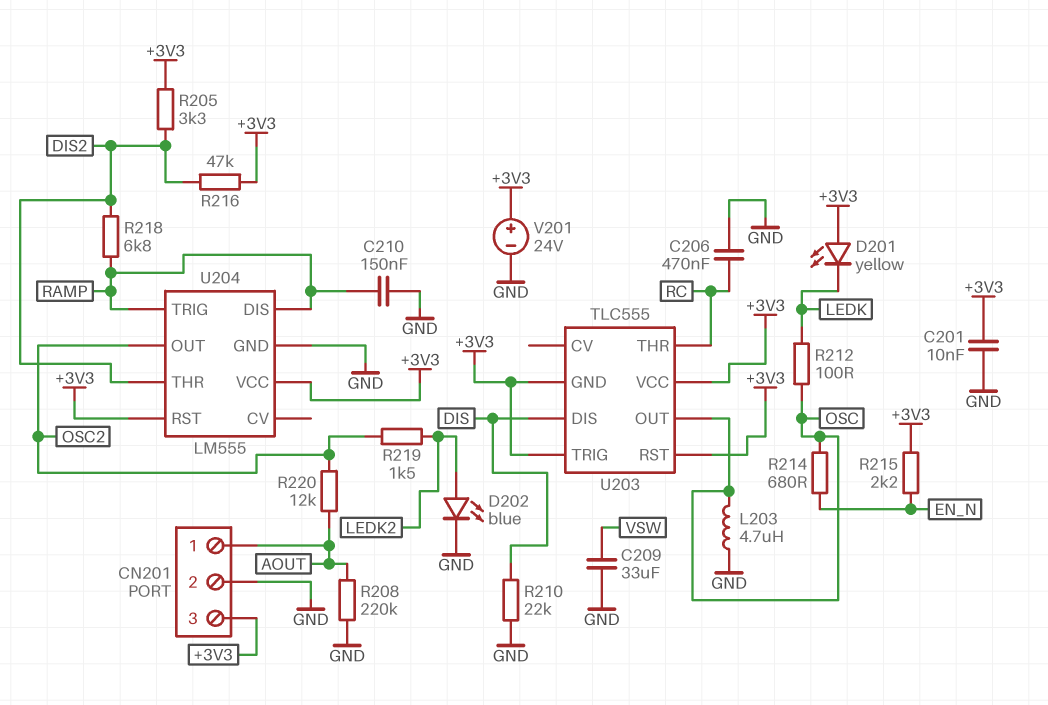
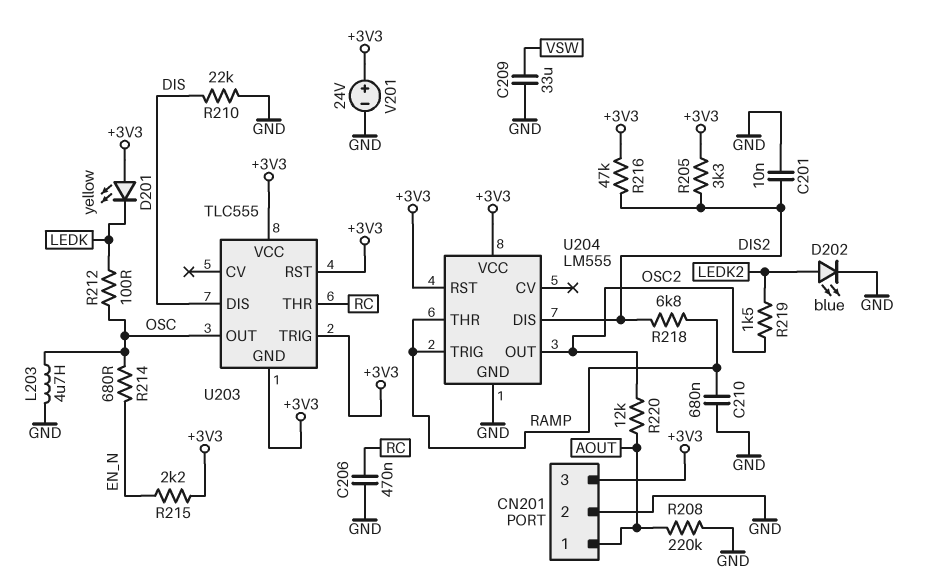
C201: 10nF (+3V3, GND) -> 10nF (DIS2, GND)
C210: 150nF (GND, RAMP) -> 680nF (GND, RAMP)
U204 pin DIS: RAMP -> DIS2
U204 pin THR: DIS2 -> RAMP

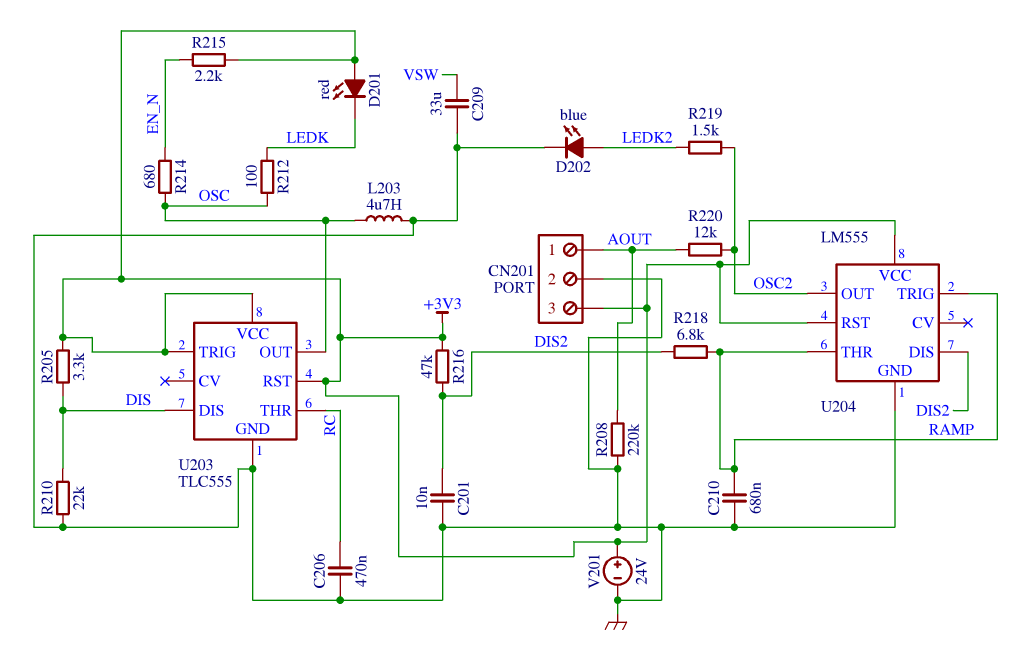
D201: LED yellow (A +3V3, K LEDK) -> LED red (A +3V3, K LEDK)
R205: 3.3k (+3V3, DIS2) -> 3.3k (+3V3, DIS)
U203 pin GND: +3V3 -> GND

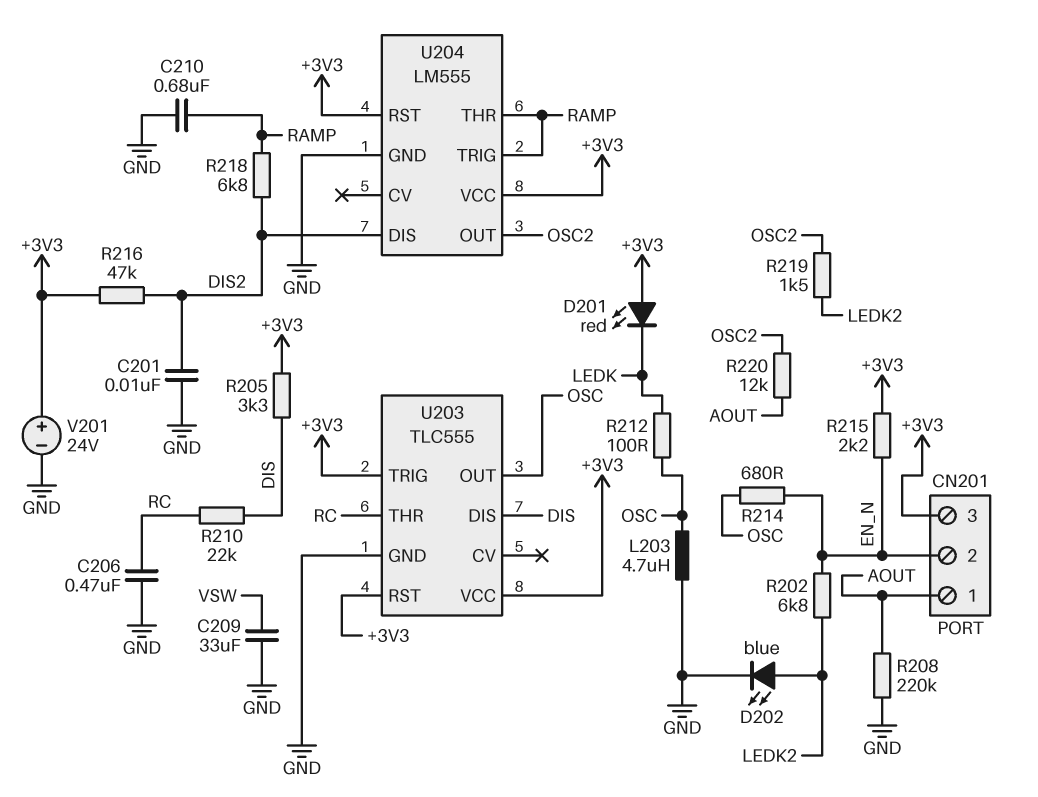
CN201 pin 2: GND -> EN_N
R202: none -> 6.8k (EN_N, LEDK2)
R210: 22k (DIS, GND) -> 22k (DIS, RC)

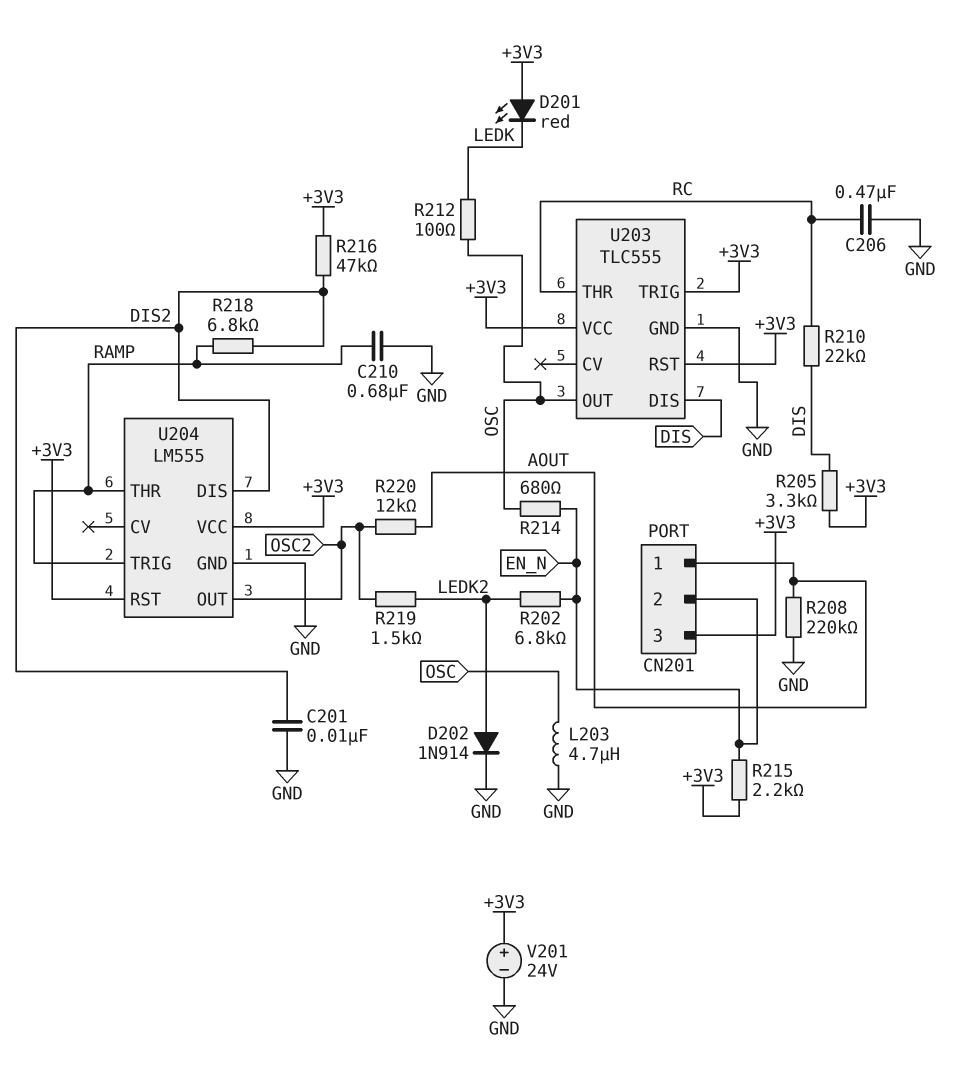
C209: 33uF (GND, VSW) -> none
D202: LED blue (A LEDK2, K GND) -> diode 1N914 (A LEDK2, K GND)

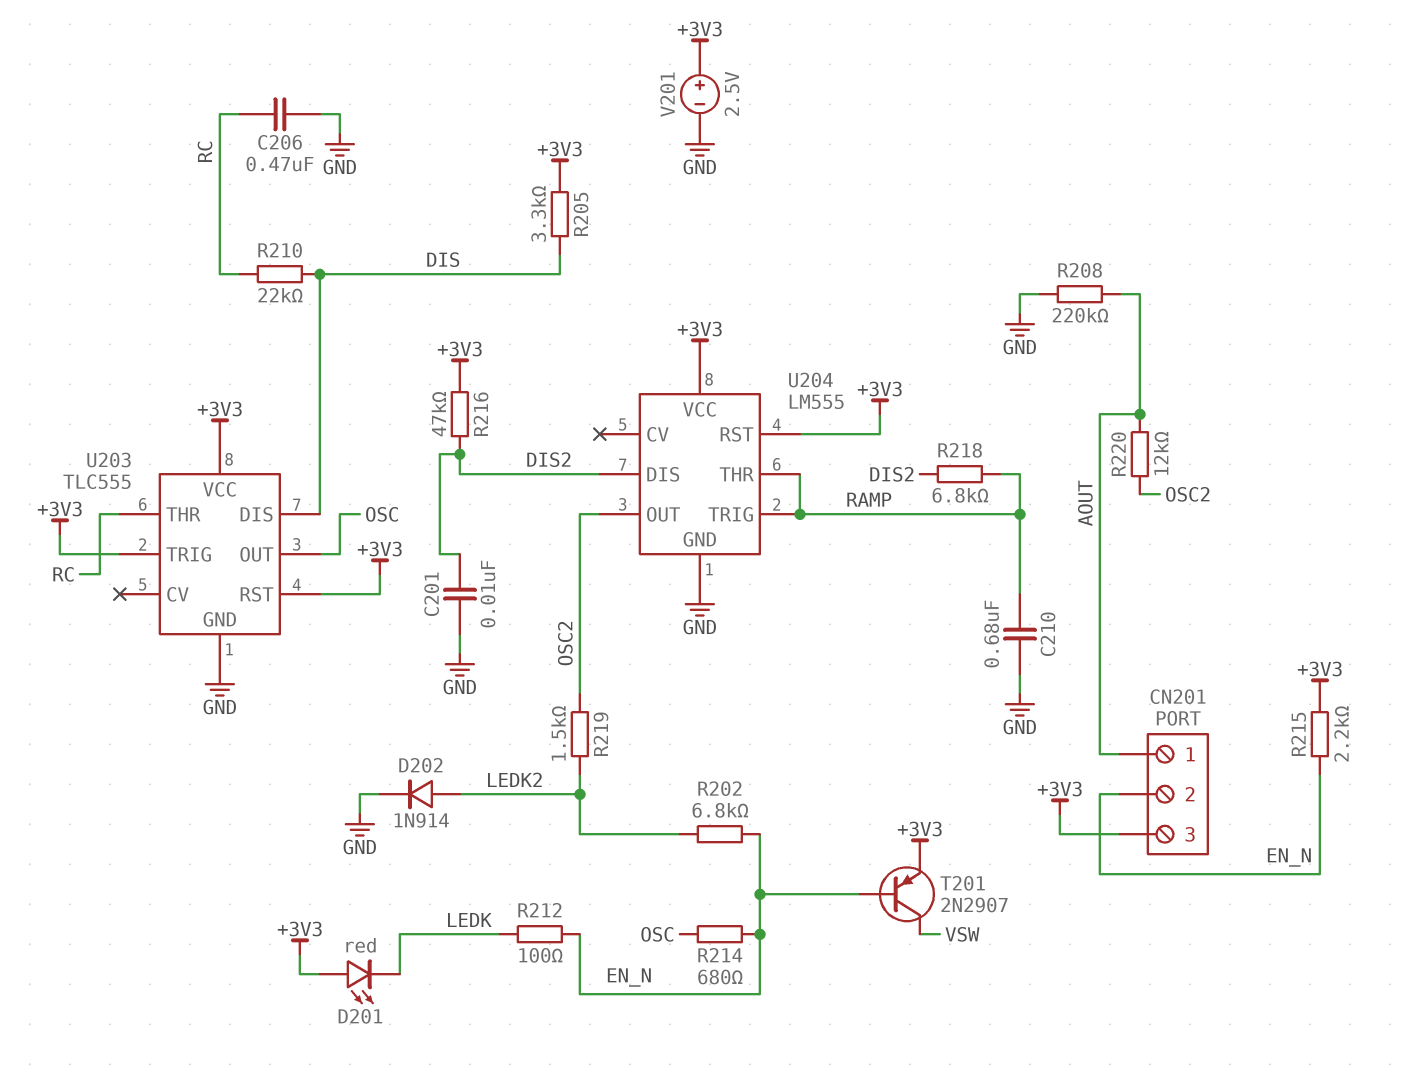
L203: 4.7uH (GND, OSC) -> none
R212: 100 (LEDK, OSC) -> 100 (EN_N, LEDK)
T201: none -> PNP 2N2907 (B EN_N, C VSW, E +3V3)
V201: 24V (plus +3V3, minus GND) -> 2.5V (plus +3V3, minus GND)

